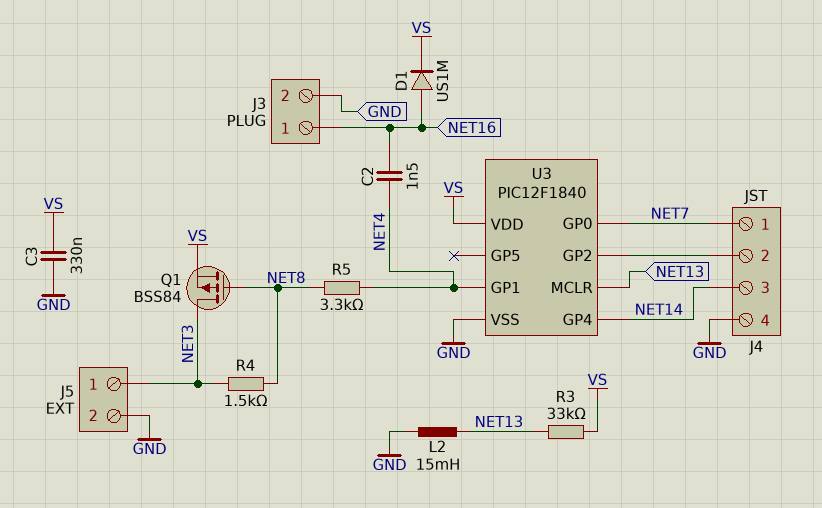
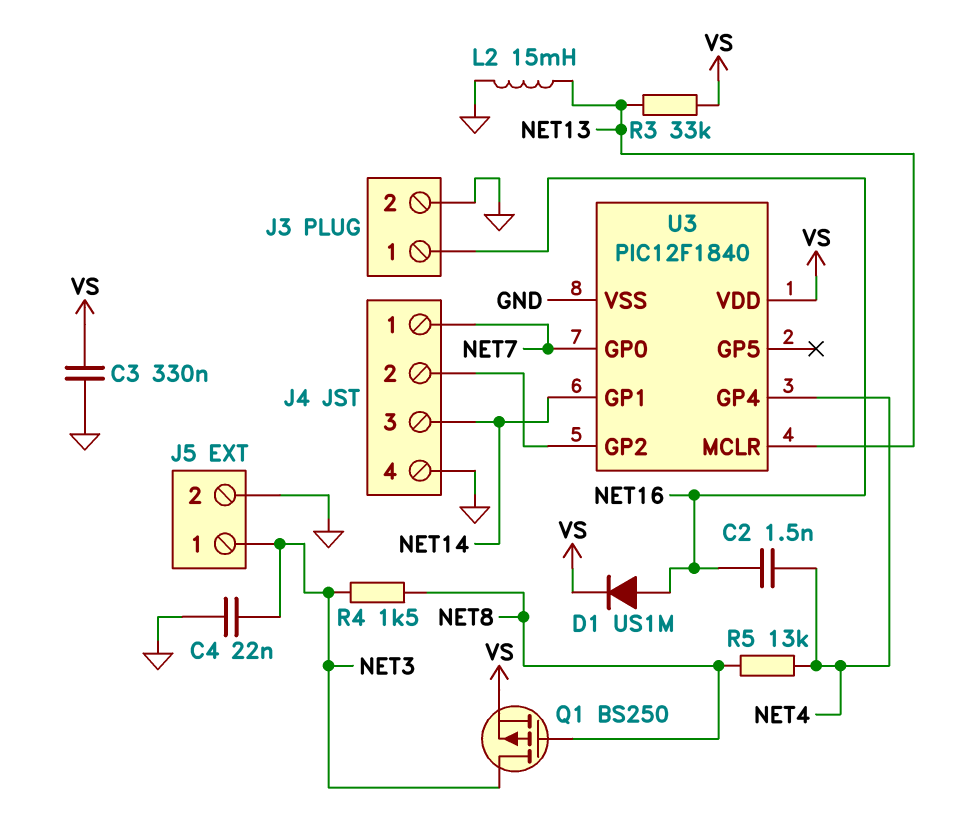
C4: none -> 22nF (GND, NET3)
Q1: PMOS BSS84 (G NET8, D NET3, S VS) -> PMOS BS250 (G NET8, D NET3, S VS)
R5: 3.3k (NET4, NET8) -> 13k (NET4, NET8)
U3 pin GP1: NET4 -> NET14
U3 pin GP4: NET14 -> NET4

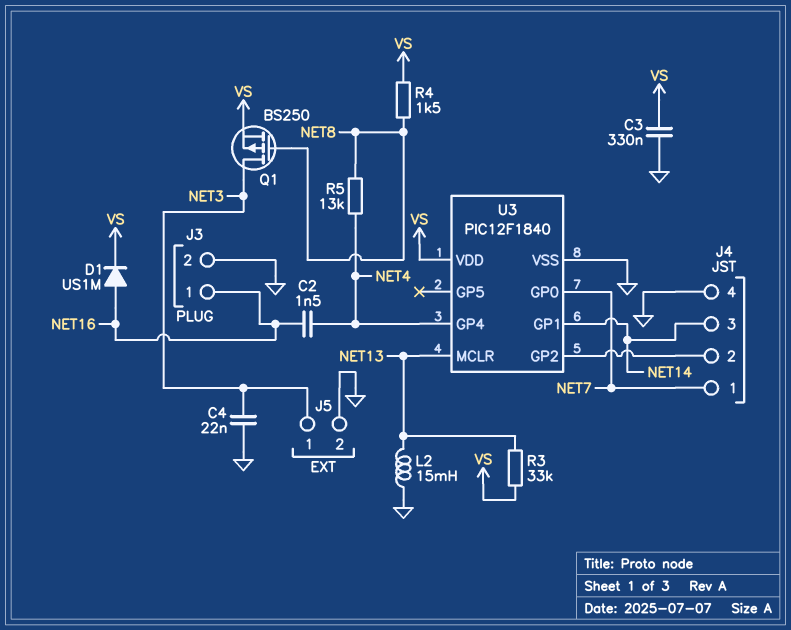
R4: 1.5k (NET3, NET8) -> 1.5k (NET8, VS)

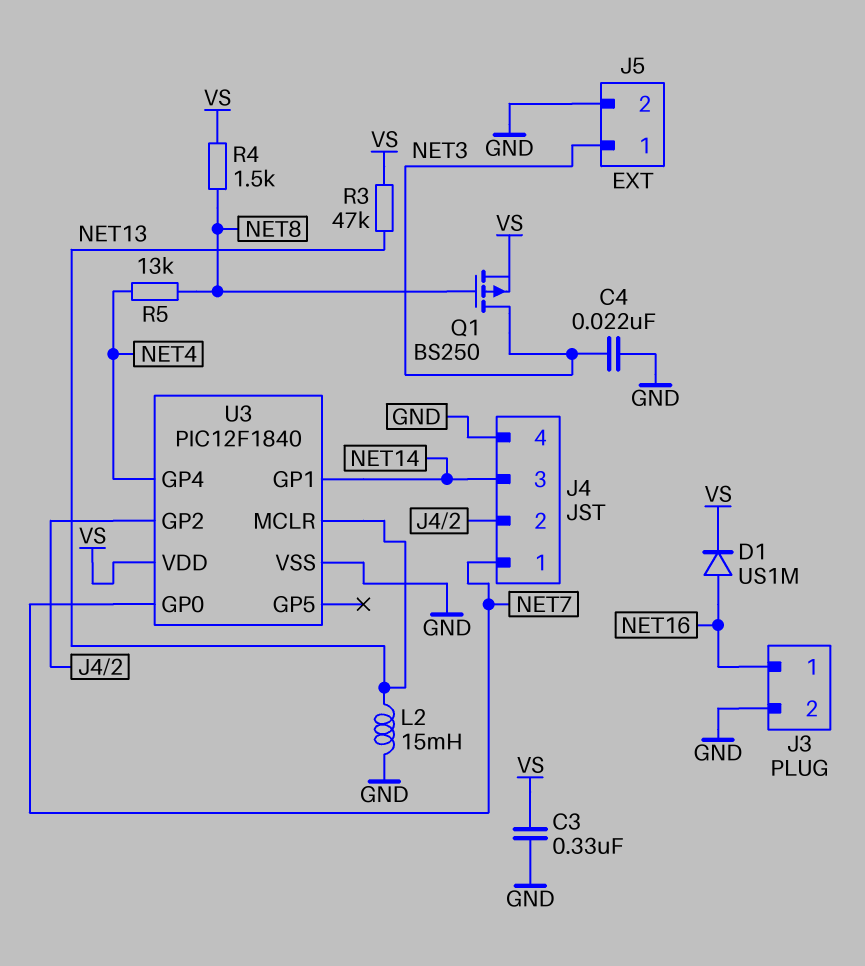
C2: 1.5nF (NET4, NET16) -> none
R3: 33k (NET13, VS) -> 47k (NET13, VS)

